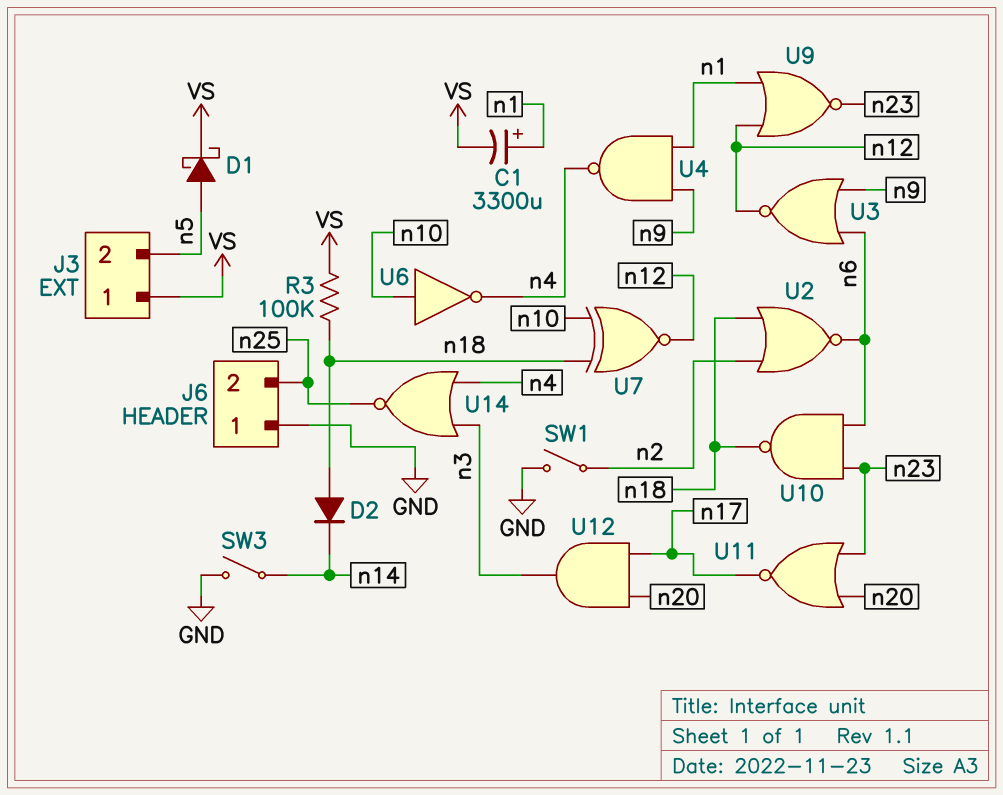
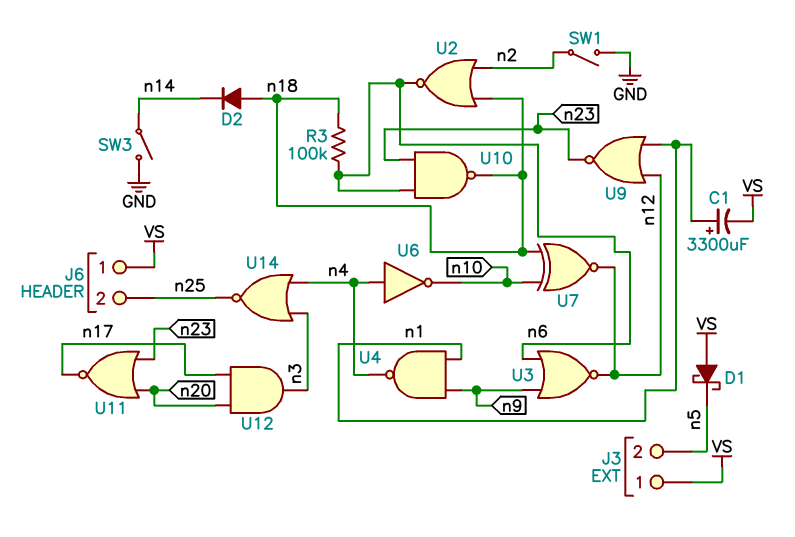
D1: schottky (A n5, K VS) -> schottky (A VS, K n5)
J6 pin 1: GND -> VS
R3: 100k (VS, n18) -> 100k (n6, n18)
U6: NOT (in n10, out n4) -> NOT (in n4, out n10)

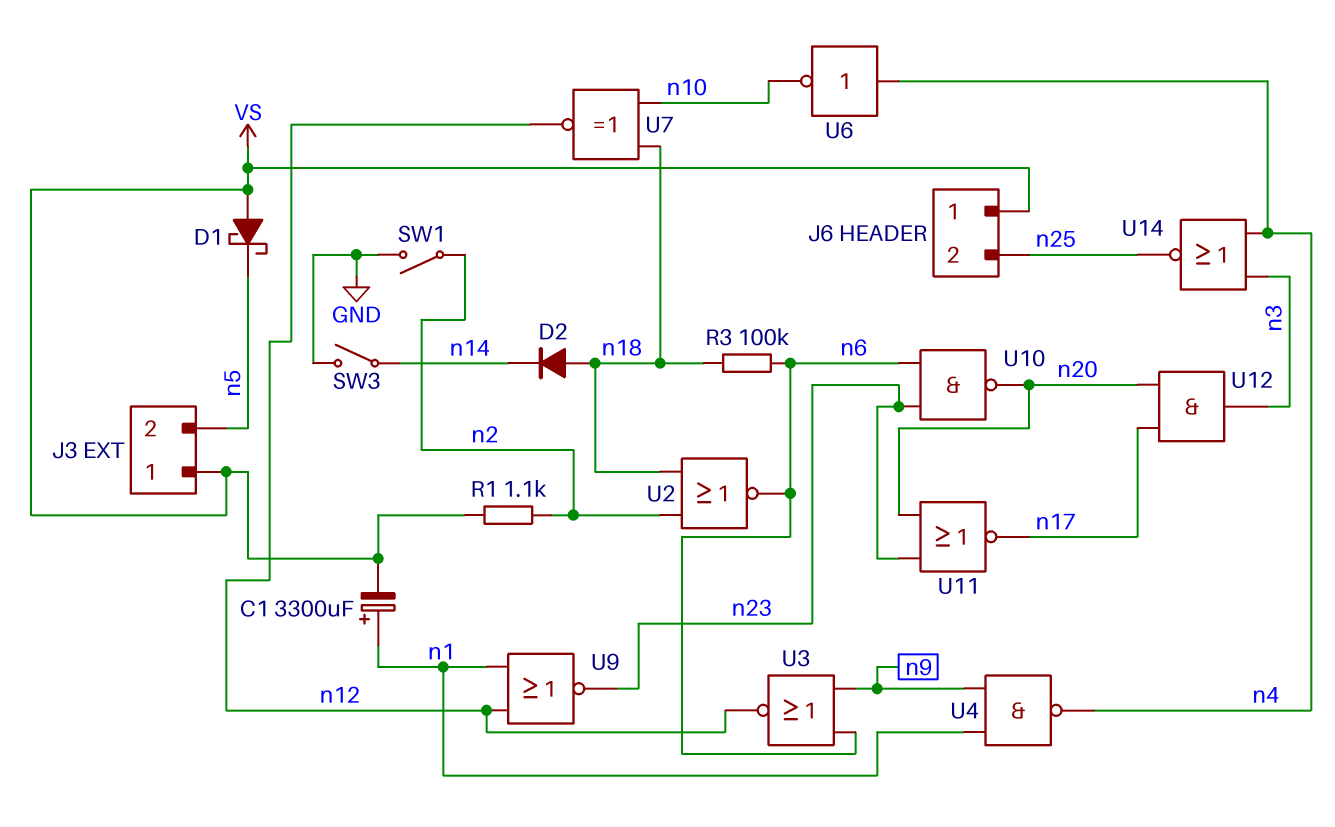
R1: none -> 1.1k (VS, n2)
U10: NAND (in n6, in n23, out n18) -> NAND (in n6, in n23, out n20)

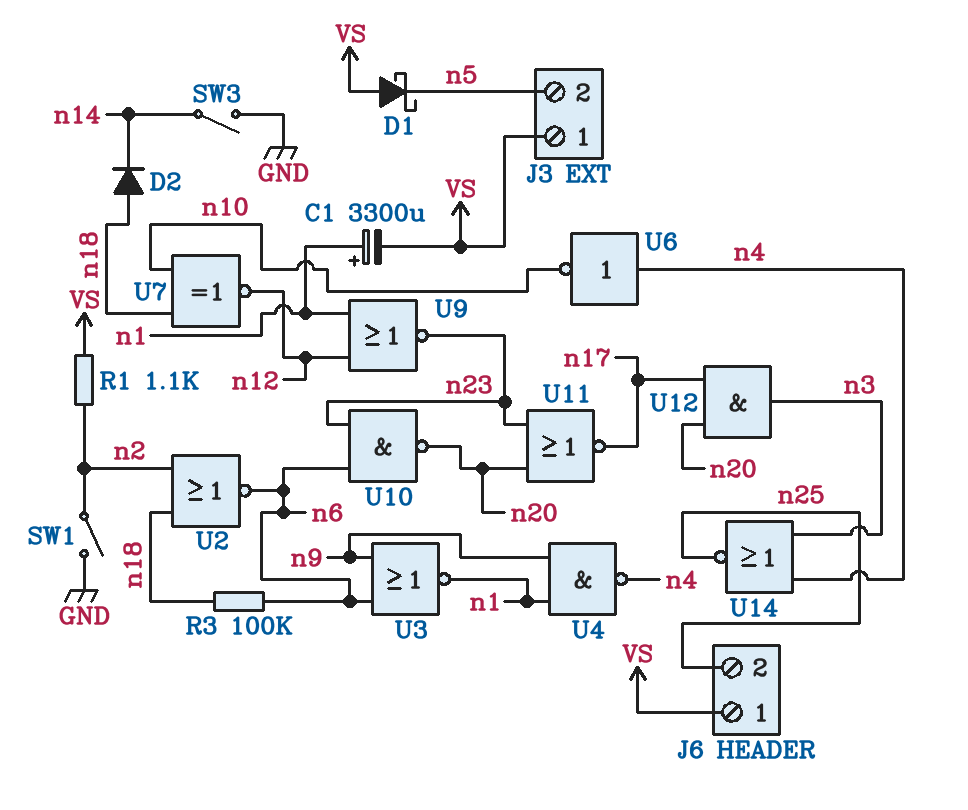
U3: NOR (in n6, in n9, out n12) -> NOR (in n6, in n9, out n1)

